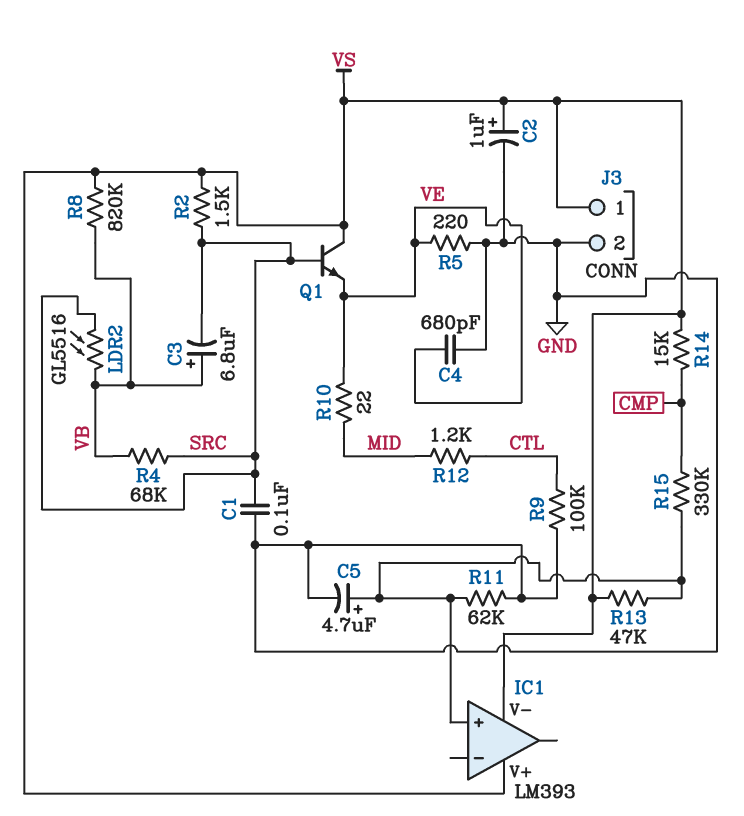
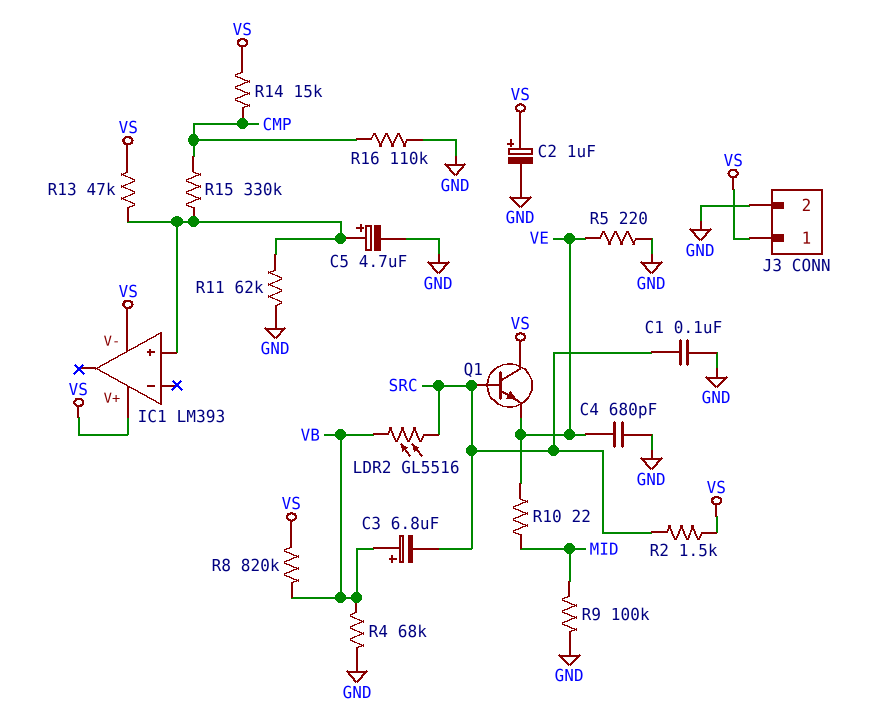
R4: 68k (SRC, VB) -> 68k (GND, VB)
R9: 100k (CTL, GND) -> 100k (GND, MID)
R12: 1.2k (CTL, MID) -> none
R16: none -> 110k (CMP, GND)

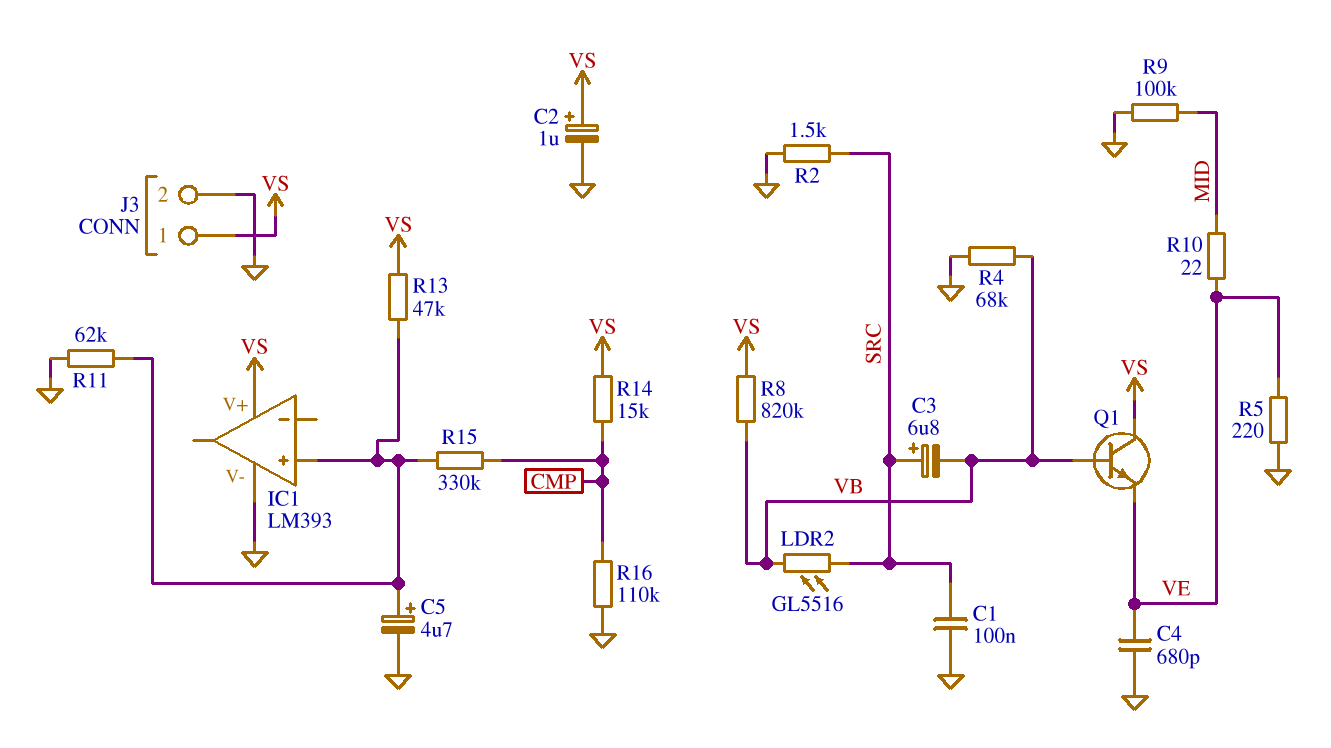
C3: 6.8uF (plus VB, minus SRC) -> 6.8uF (plus SRC, minus VB)
IC1 pin V-: VS -> GND
Q1: NPN (B SRC, C VS, E VE) -> NPN (B VB, C VS, E VE)
R2: 1.5k (SRC, VS) -> 1.5k (GND, SRC)

